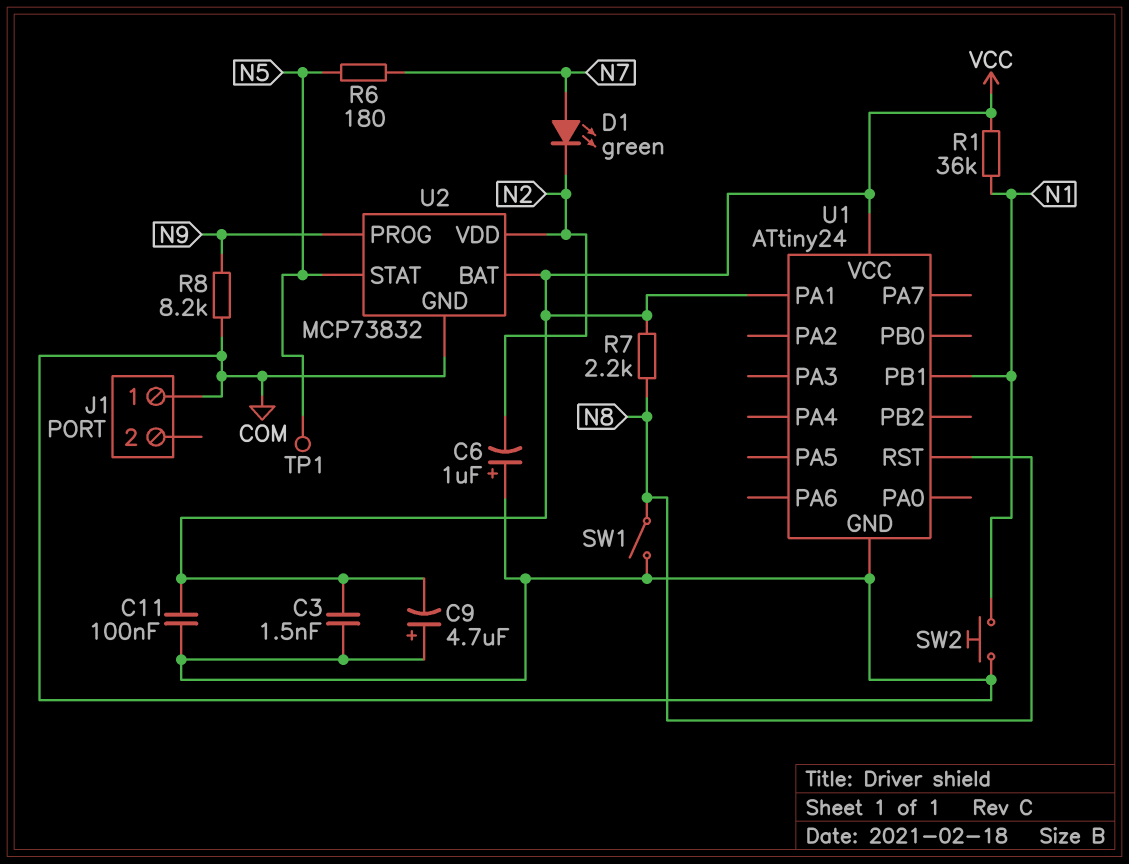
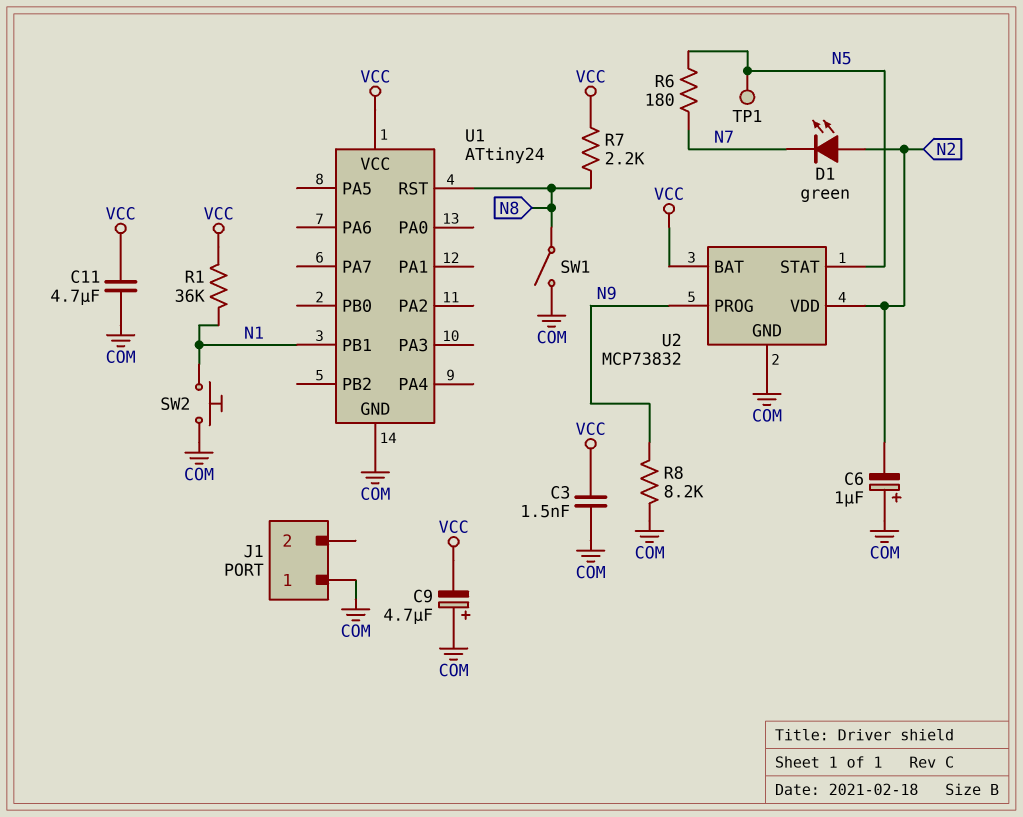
C11: 100nF (COM, VCC) -> 4.7uF (COM, VCC)
D1: LED green (A N7, K N2) -> LED green (A N2, K N7)
U1 pin PA1: VCC -> none

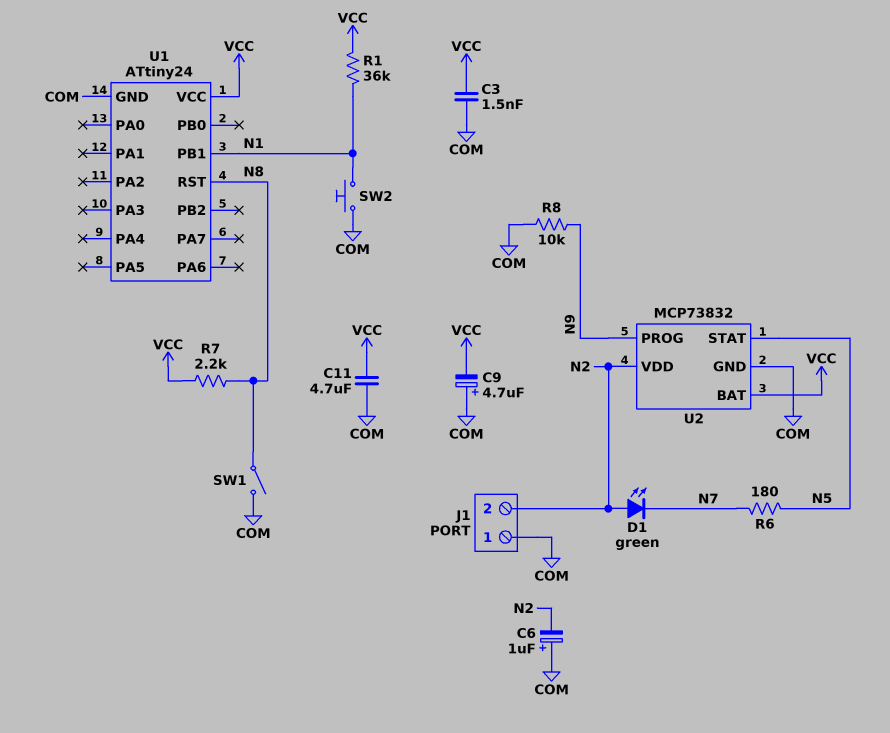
J1 pin 2: none -> N2
R8: 8.2k (COM, N9) -> 10k (COM, N9)
TP1: test point (N5) -> none

